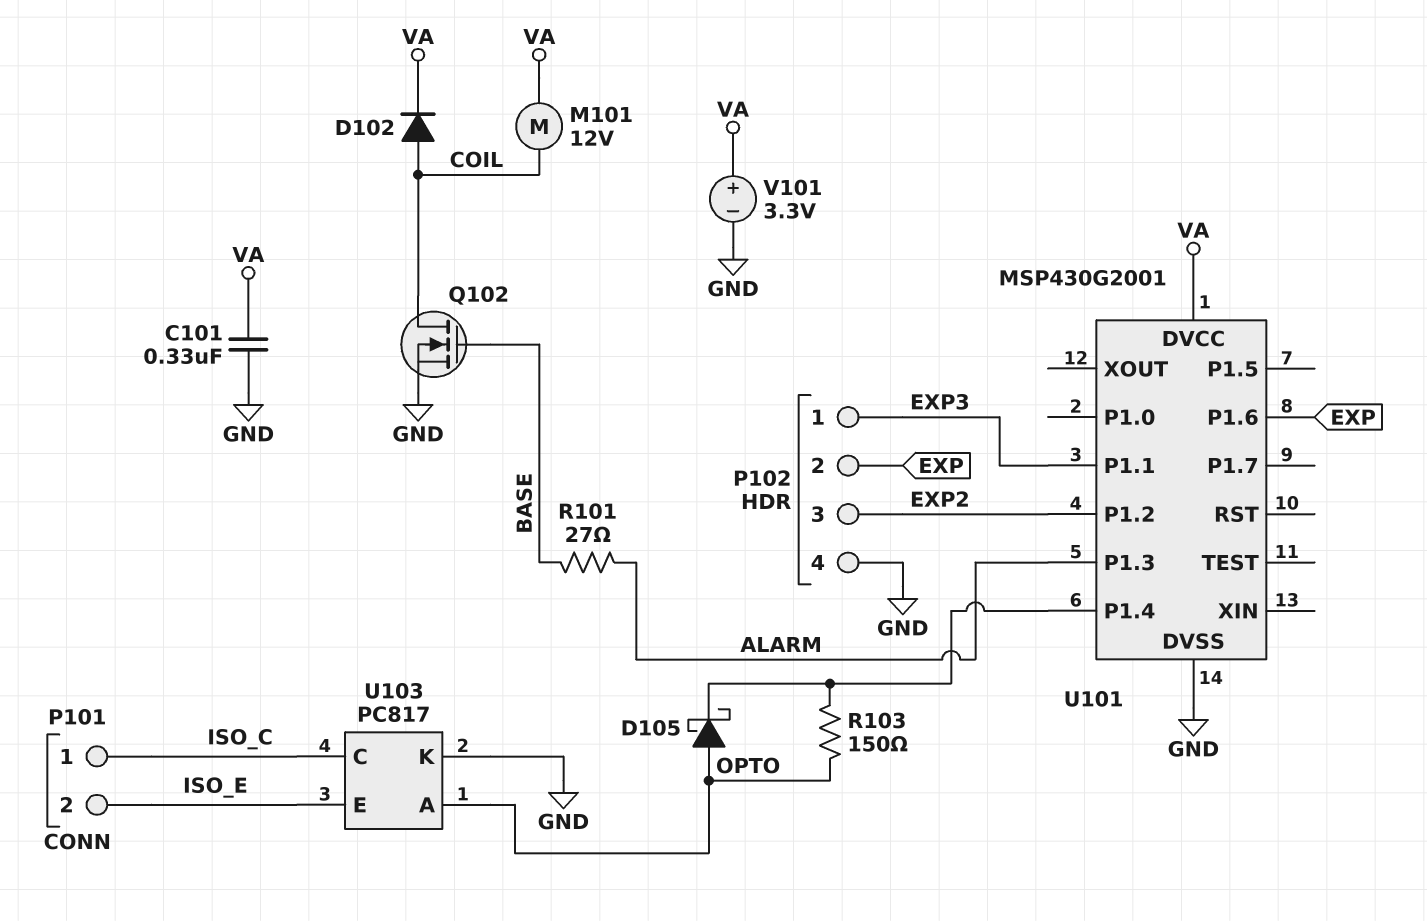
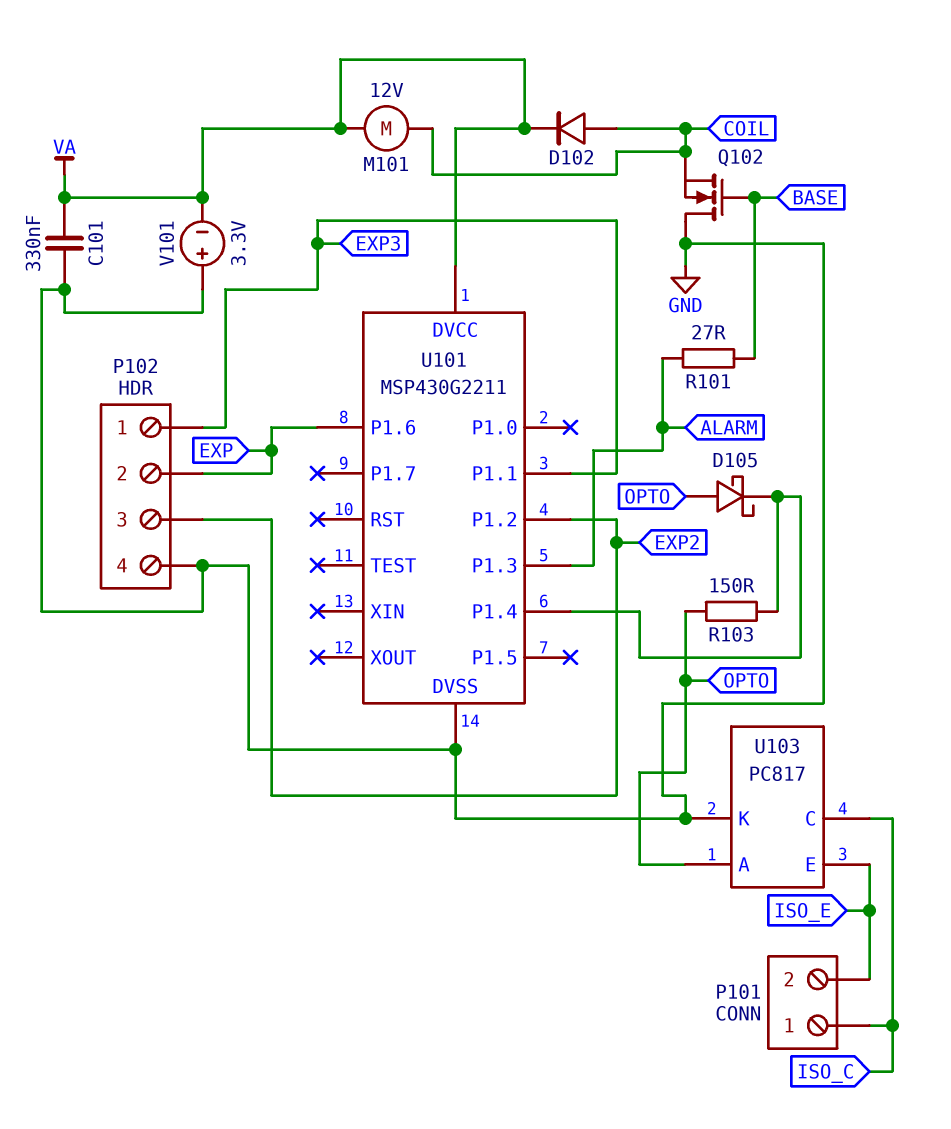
Q102: NMOS (G BASE, D COIL, S GND) -> NMOS (G BASE, D GND, S COIL)
U101: MSP430G2001 -> MSP430G2211
V101: 3.3V (plus VA, minus GND) -> 3.3V (plus GND, minus VA)

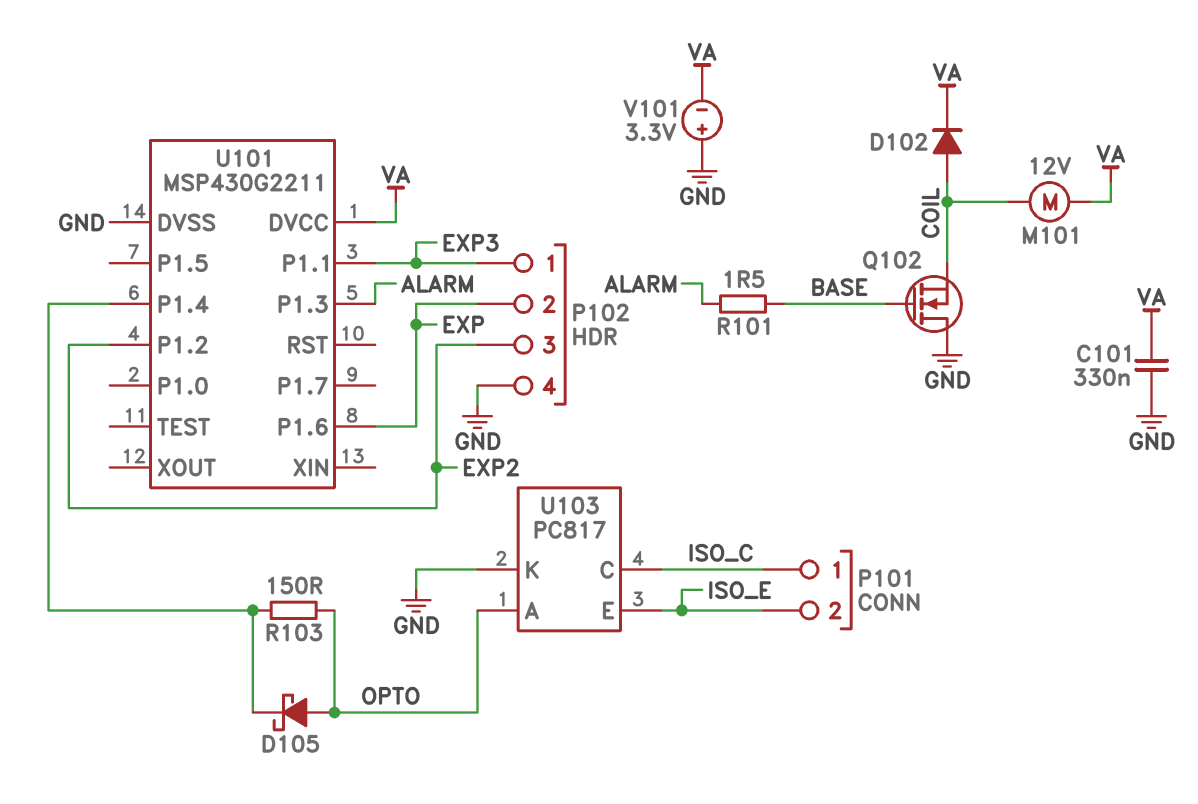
R101: 27 (ALARM, BASE) -> 1.5 (ALARM, BASE)

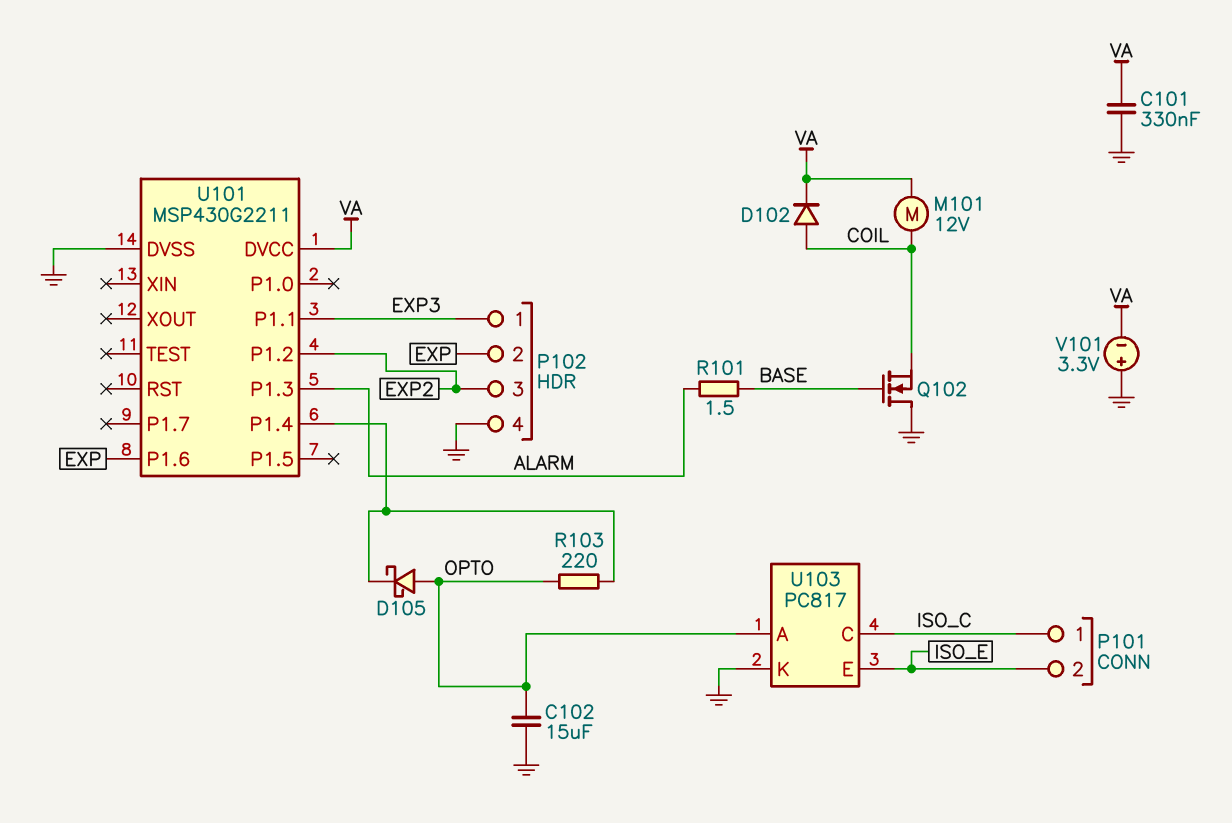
C102: none -> 15uF (GND, OPTO)
R103: 150 (OPTO, U101/P1.4) -> 220 (OPTO, U101/P1.4)

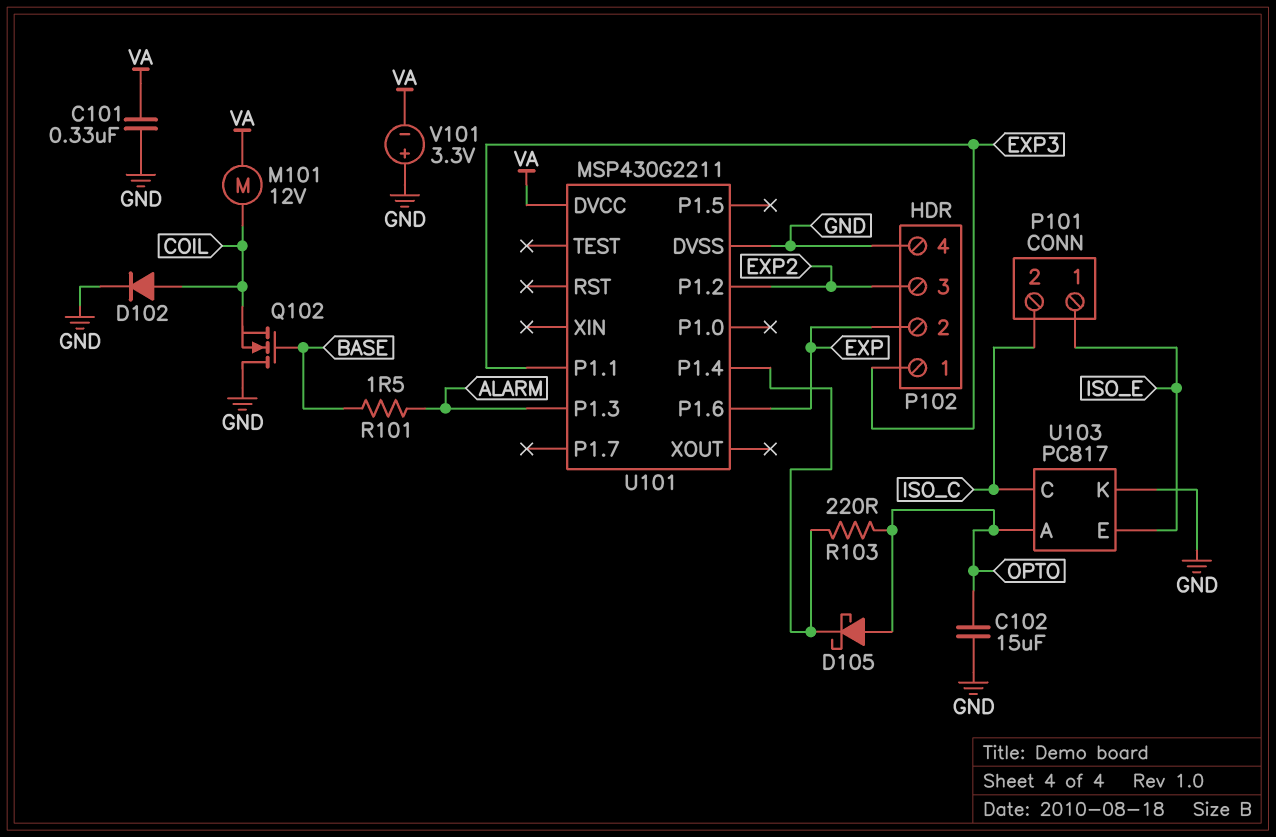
D102: diode (A COIL, K VA) -> diode (A COIL, K GND)
P101 pin 1: ISO_C -> ISO_E
P101 pin 2: ISO_E -> ISO_C

